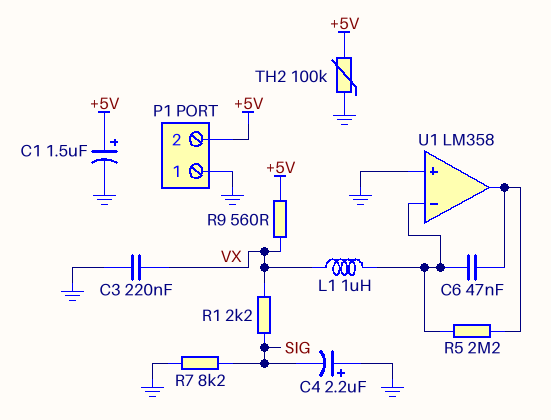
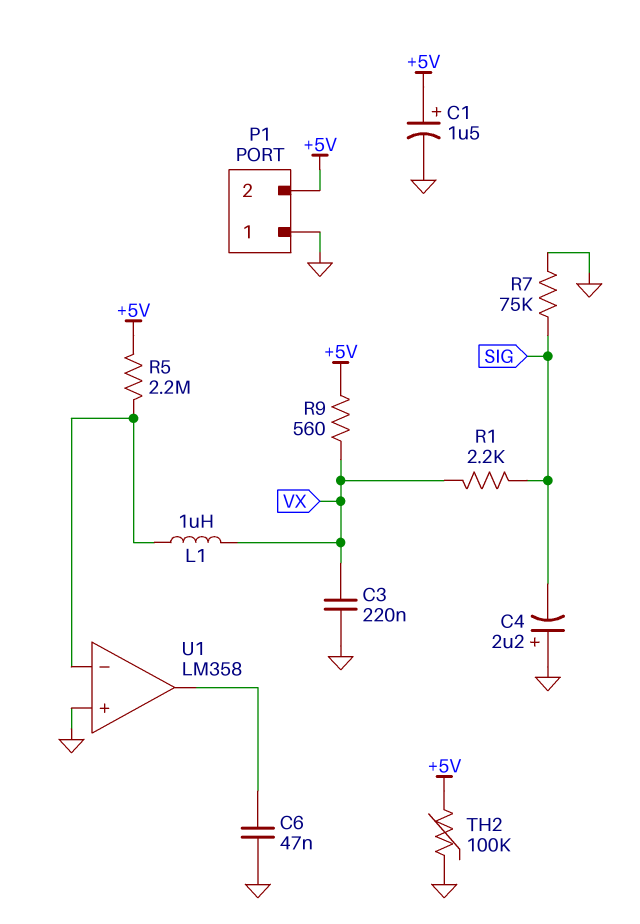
C6: 47nF (U1/in-, U1/out) -> 47nF (GND, U1/out)
R5: 2.2M (U1/in-, U1/out) -> 2.2M (+5V, U1/in-)
R7: 8.2k (GND, SIG) -> 75k (GND, SIG)

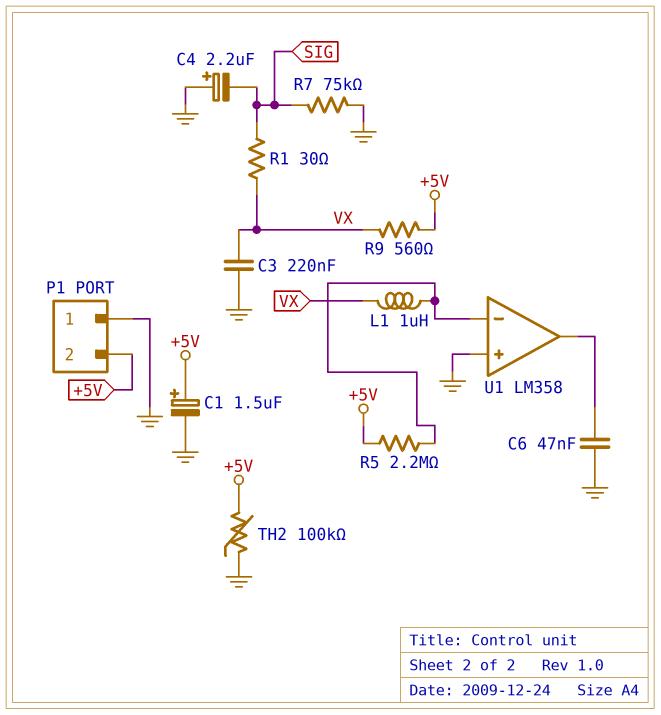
R1: 2.2k (SIG, VX) -> 30 (SIG, VX)

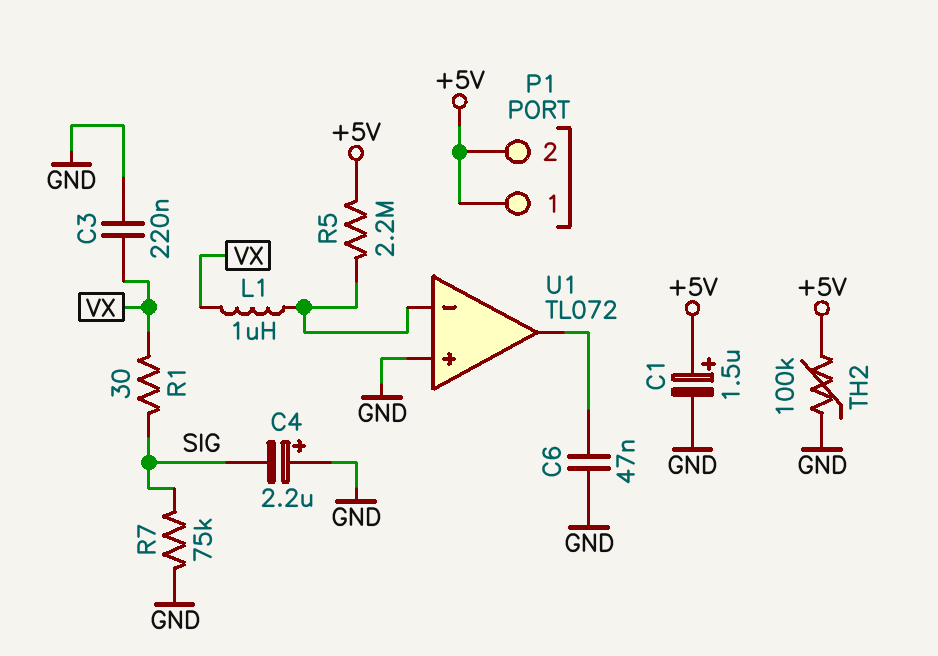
P1 pin 1: GND -> +5V
R9: 560 (+5V, VX) -> none
U1: LM358 -> TL072

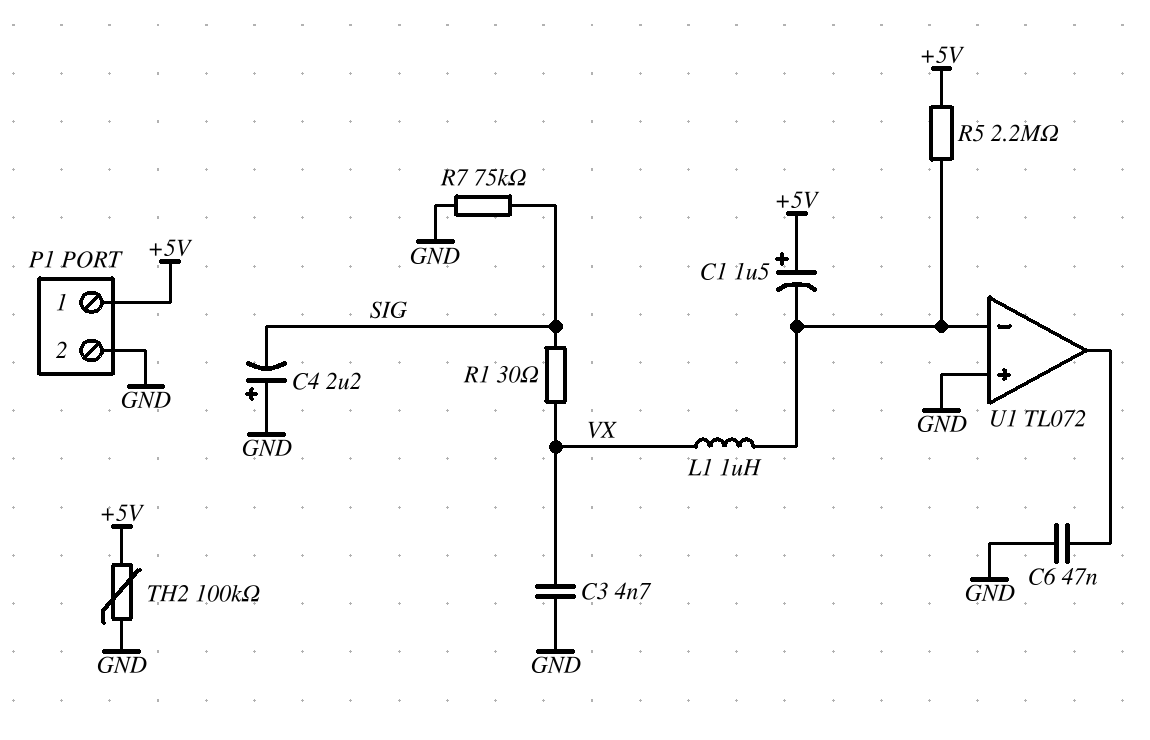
C1: 1.5uF (plus +5V, minus GND) -> 1.5uF (plus +5V, minus U1/in-)
C3: 220nF (GND, VX) -> 4.7nF (GND, VX)
P1 pin 2: +5V -> GND

